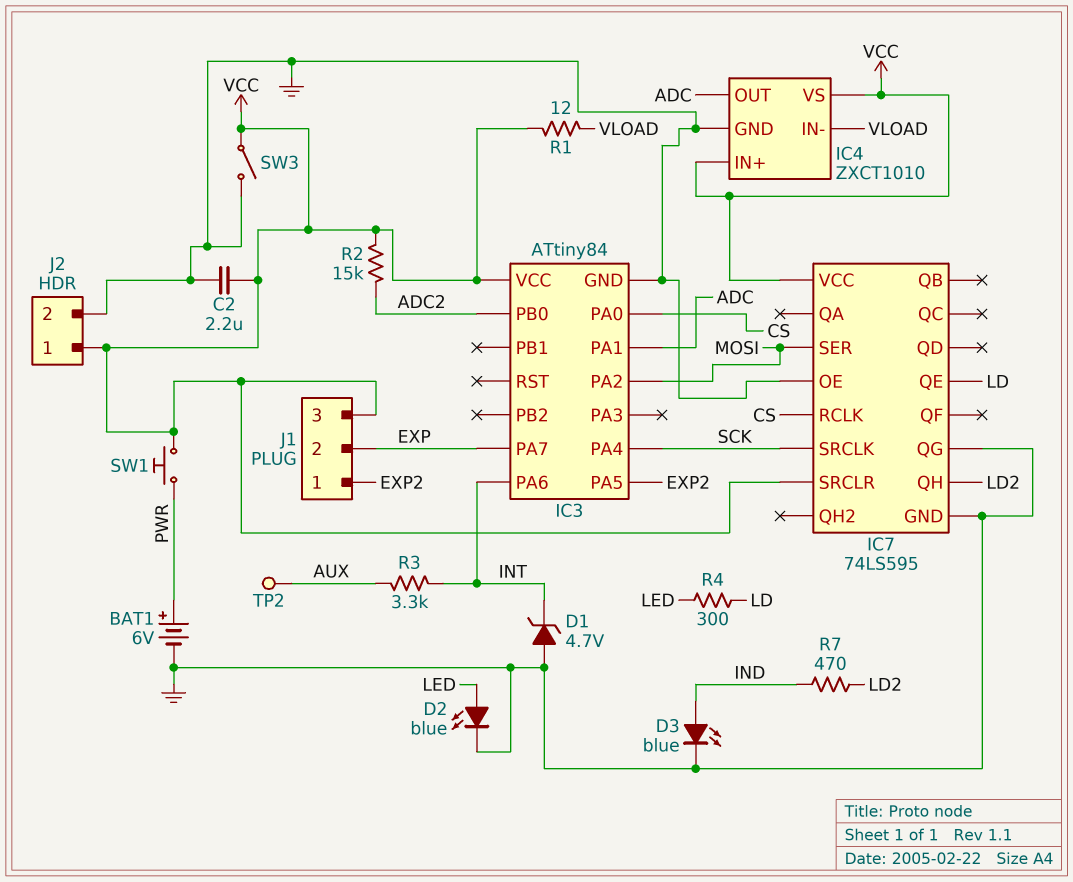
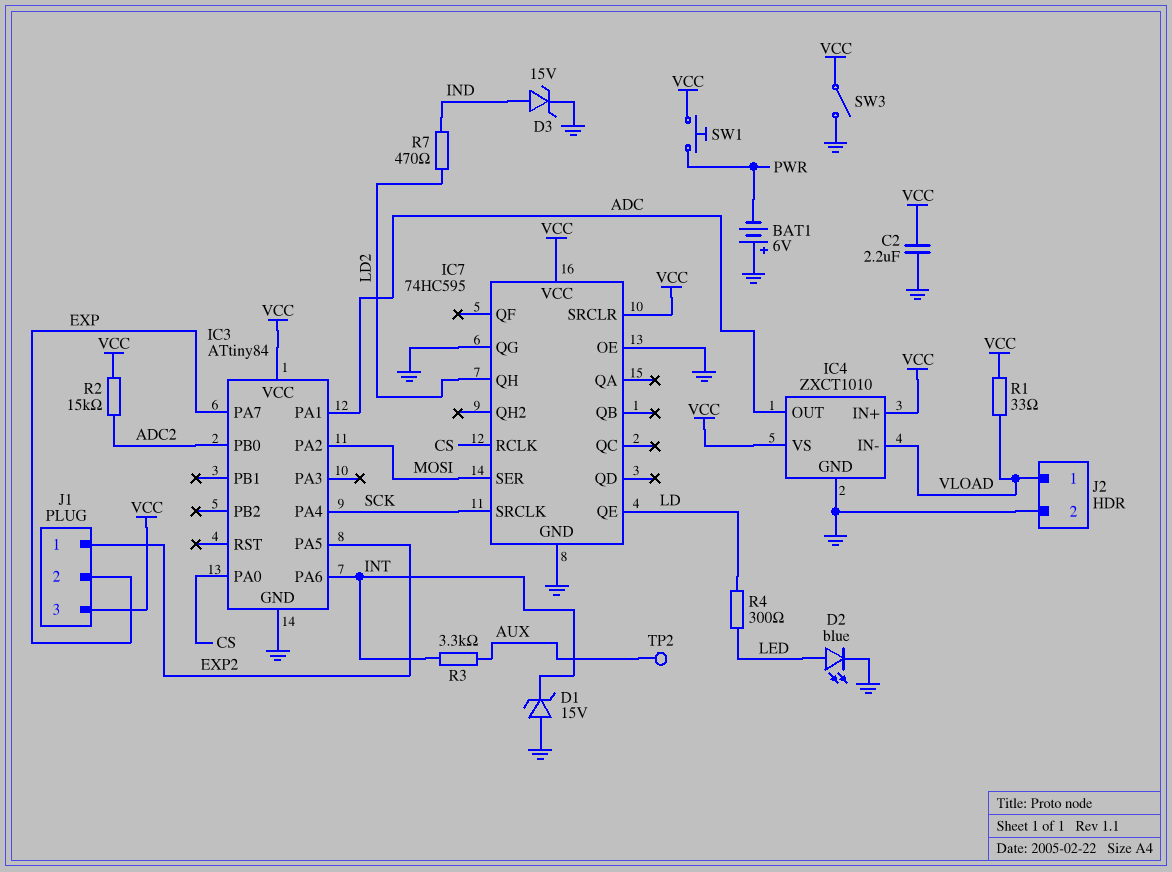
BAT1: 6V (plus PWR, minus GND) -> 6V (plus GND, minus PWR)
D1: zener 4.7V (A GND, K INT) -> zener 15V (A GND, K INT)
D3: LED blue (A IND, K GND) -> zener 15V (A IND, K GND)
IC7: 74LS595 -> 74HC595
J2 pin 1: VCC -> VLOAD
R1: 12 (VCC, VLOAD) -> 33 (VCC, VLOAD)

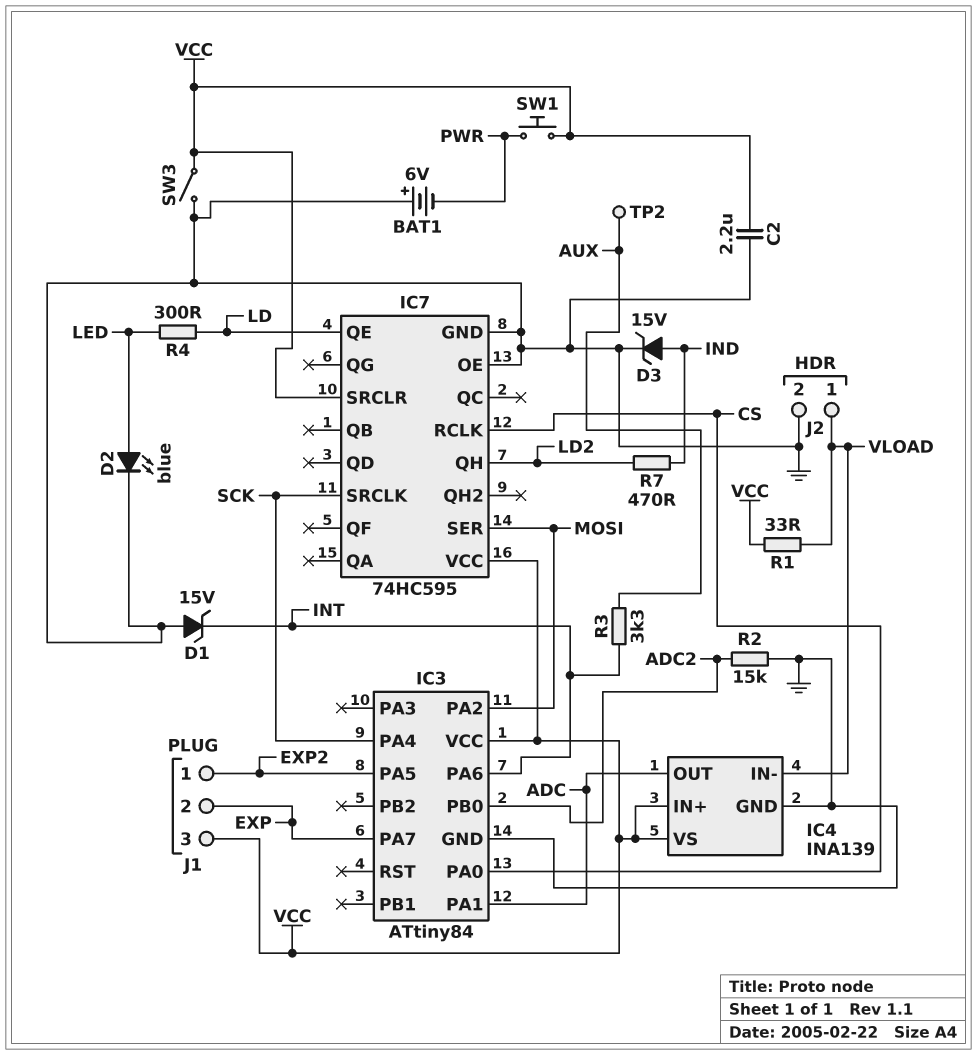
IC4: ZXCT1010 -> INA139
IC7 pin QG: GND -> none
R2: 15k (ADC2, VCC) -> 15k (ADC2, GND)

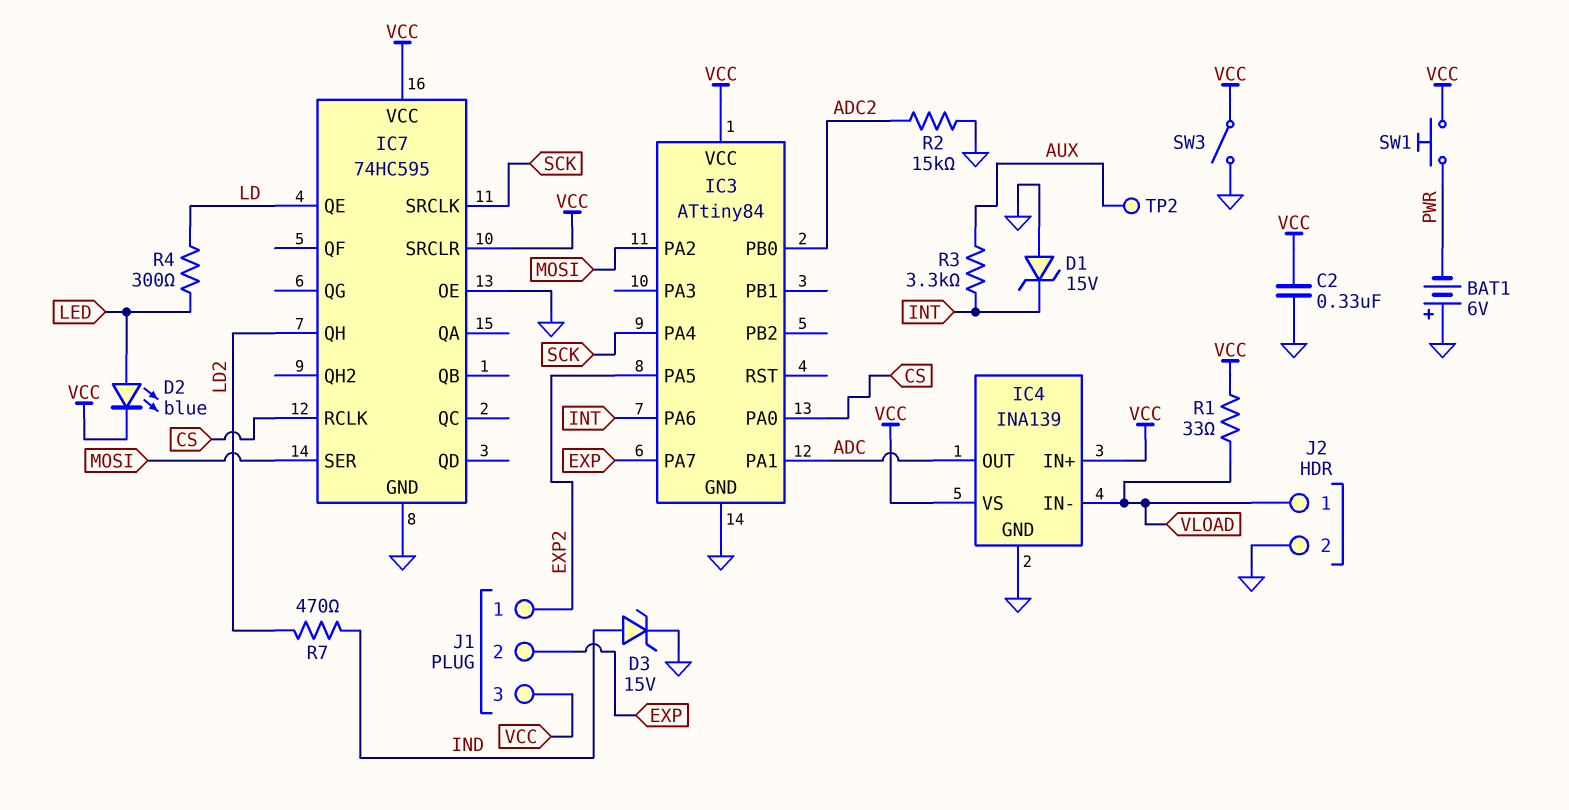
C2: 2.2uF (GND, VCC) -> 330nF (GND, VCC)
D2: LED blue (A LED, K GND) -> LED blue (A LED, K VCC)

